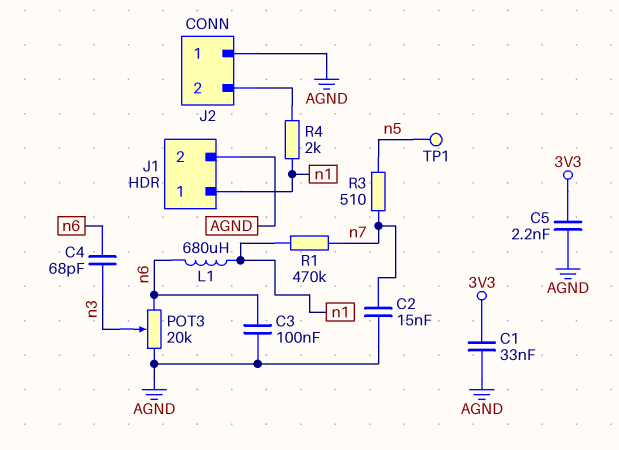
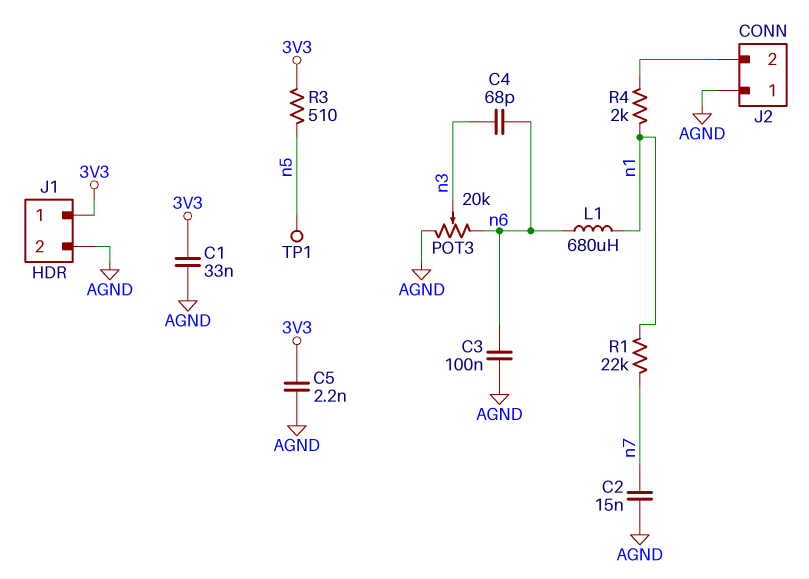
J1 pin 1: n1 -> 3V3
R1: 470k (n1, n7) -> 22k (n1, n7)
R3: 510 (n5, n7) -> 510 (3V3, n5)

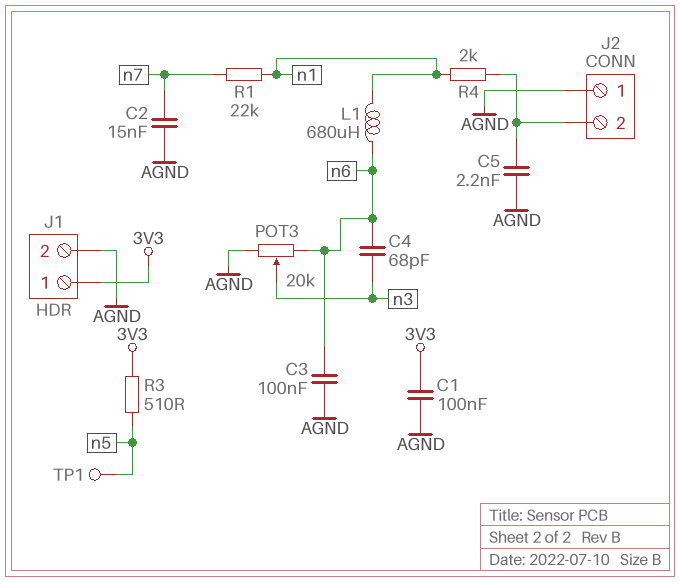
C1: 33nF (3V3, AGND) -> 100nF (3V3, AGND)
C5: 2.2nF (3V3, AGND) -> 2.2nF (AGND, J2/2)

